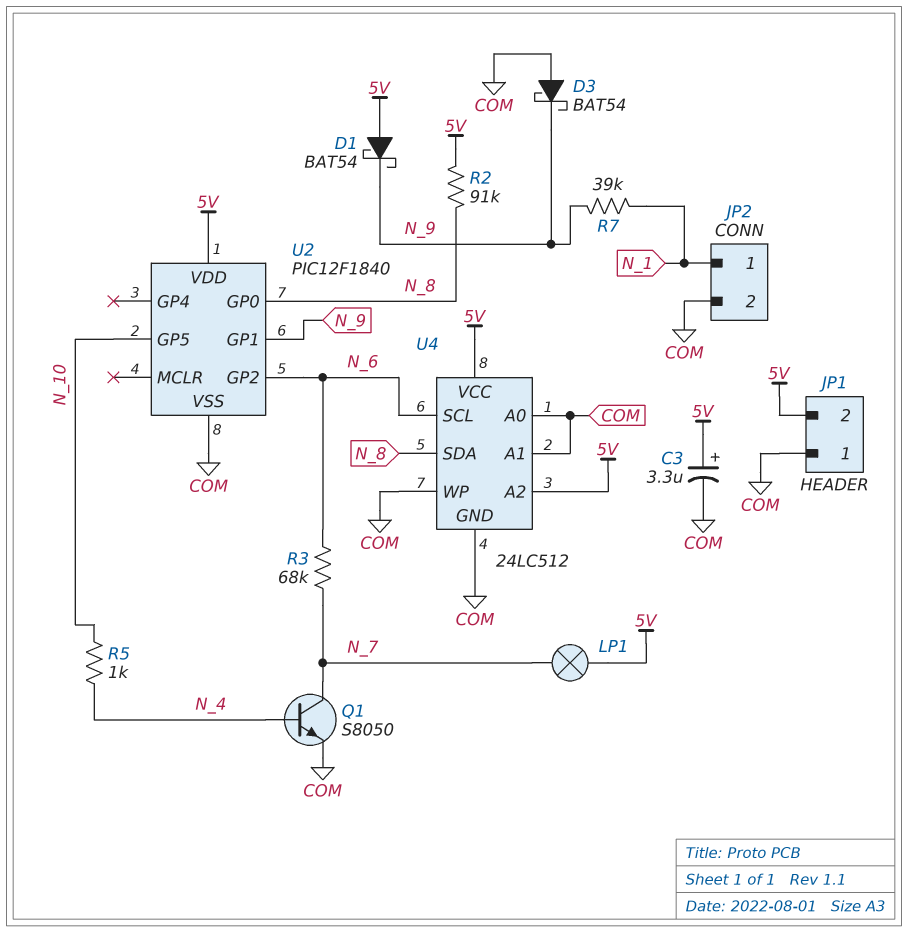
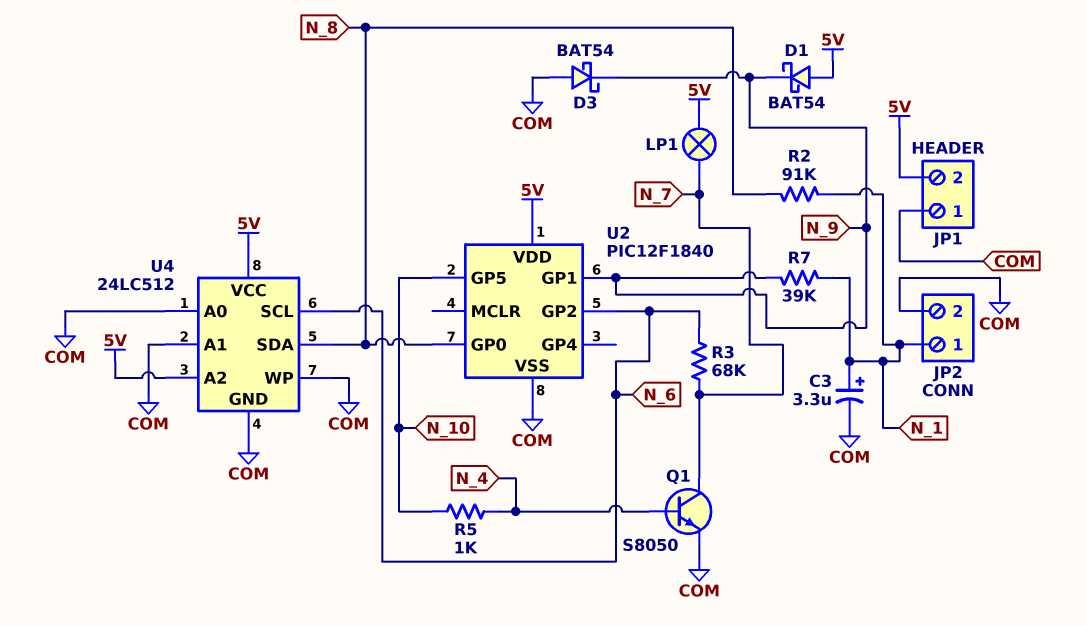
C3: 3.3uF (plus 5V, minus COM) -> 3.3uF (plus N_1, minus COM)
R2: 91k (5V, N_8) -> 91k (N_1, N_8)

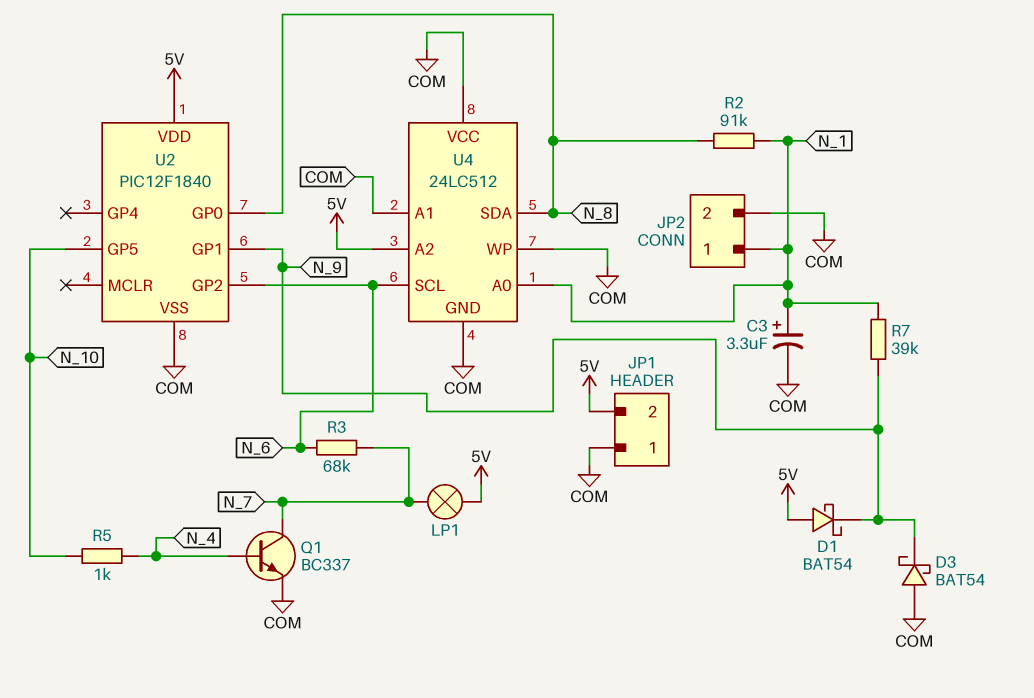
Q1: NPN S8050 (B N_4, C N_7, E COM) -> NPN BC337 (B N_4, C N_7, E COM)
U4 pin A0: COM -> N_1
U4 pin VCC: 5V -> COM

